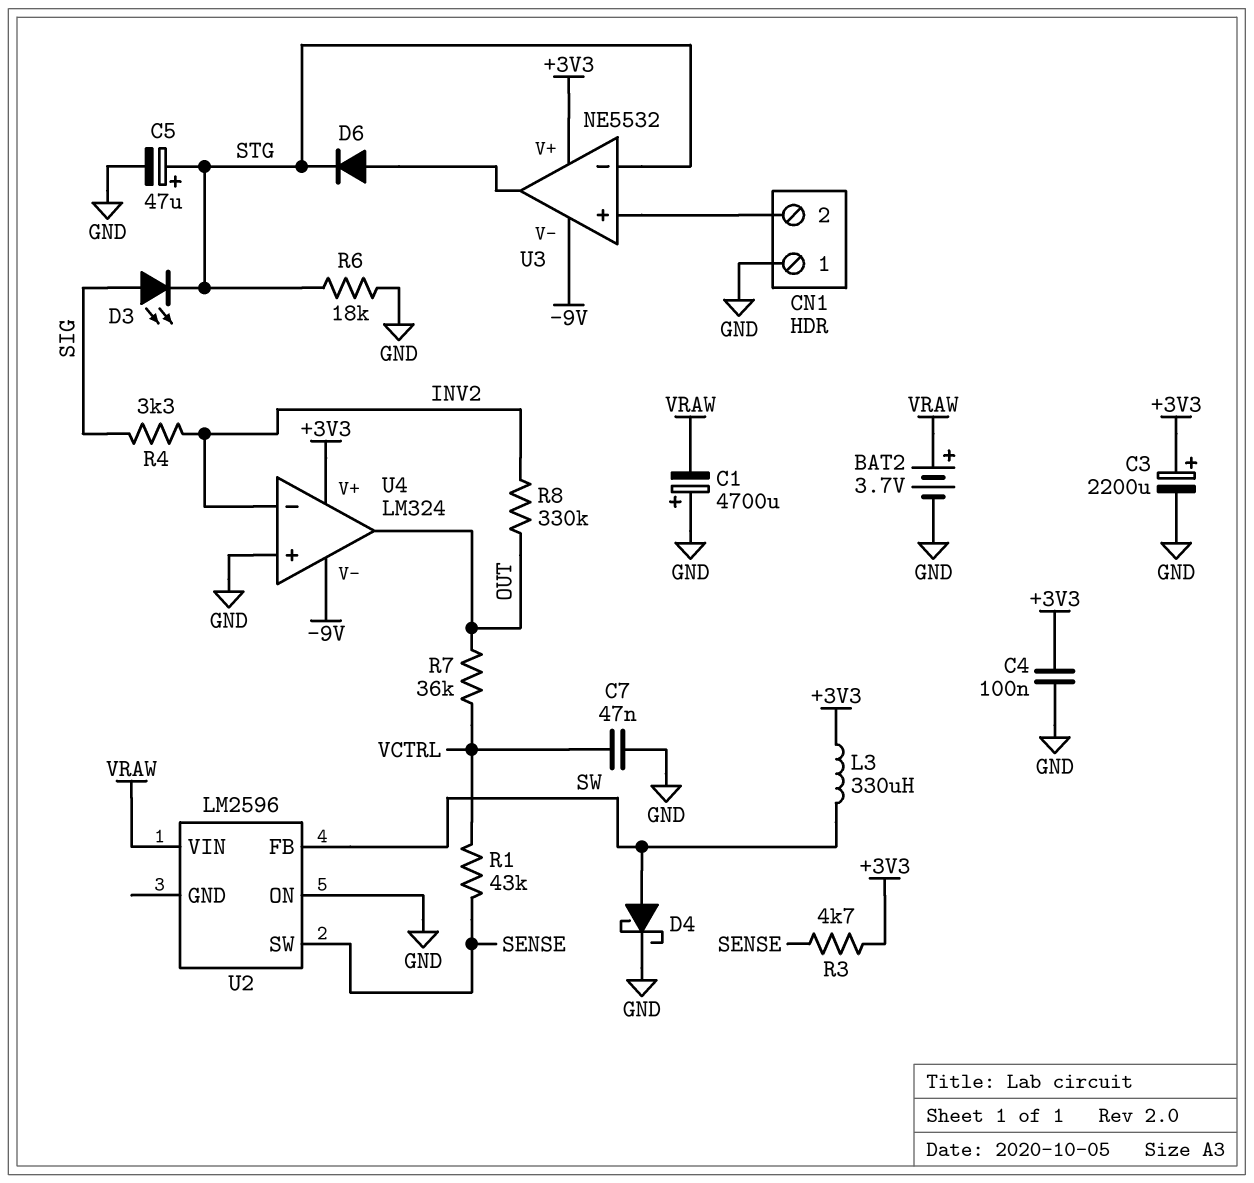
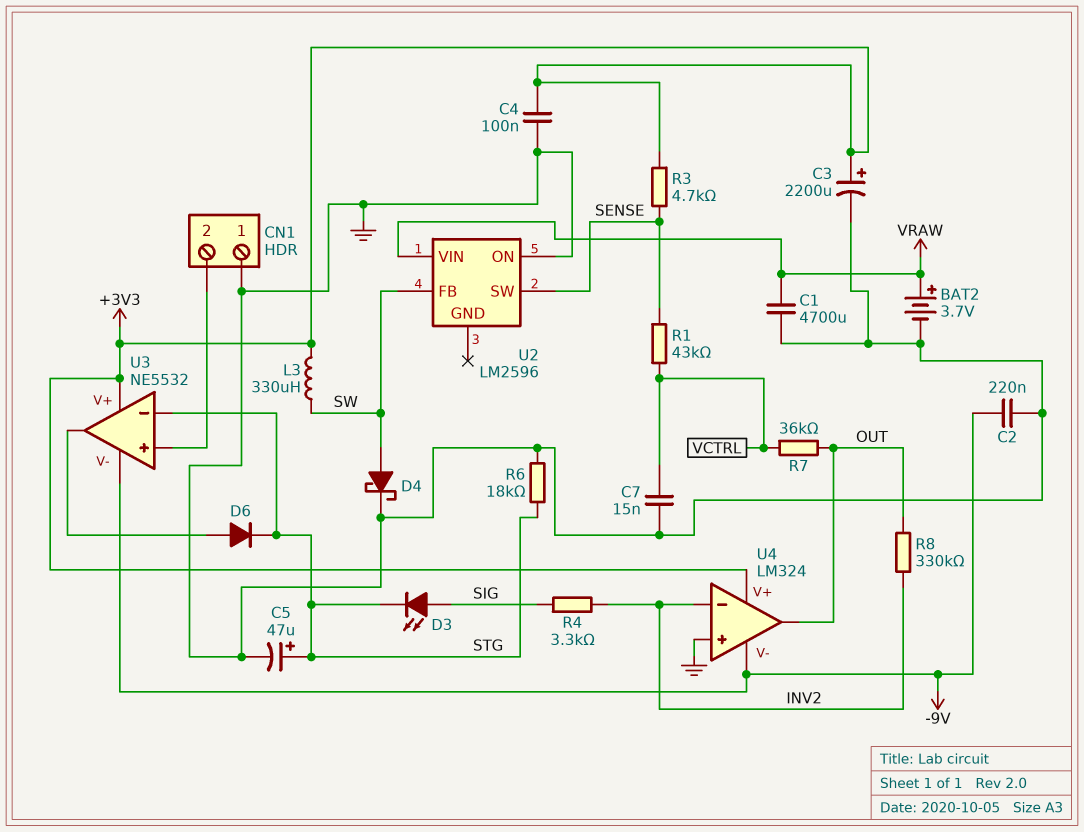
C1: 4700uF (plus GND, minus VRAW) -> 4700uF (GND, VRAW)
C2: none -> 220nF (-9V, GND)
C7: 47nF (GND, VCTRL) -> 15nF (GND, VCTRL)

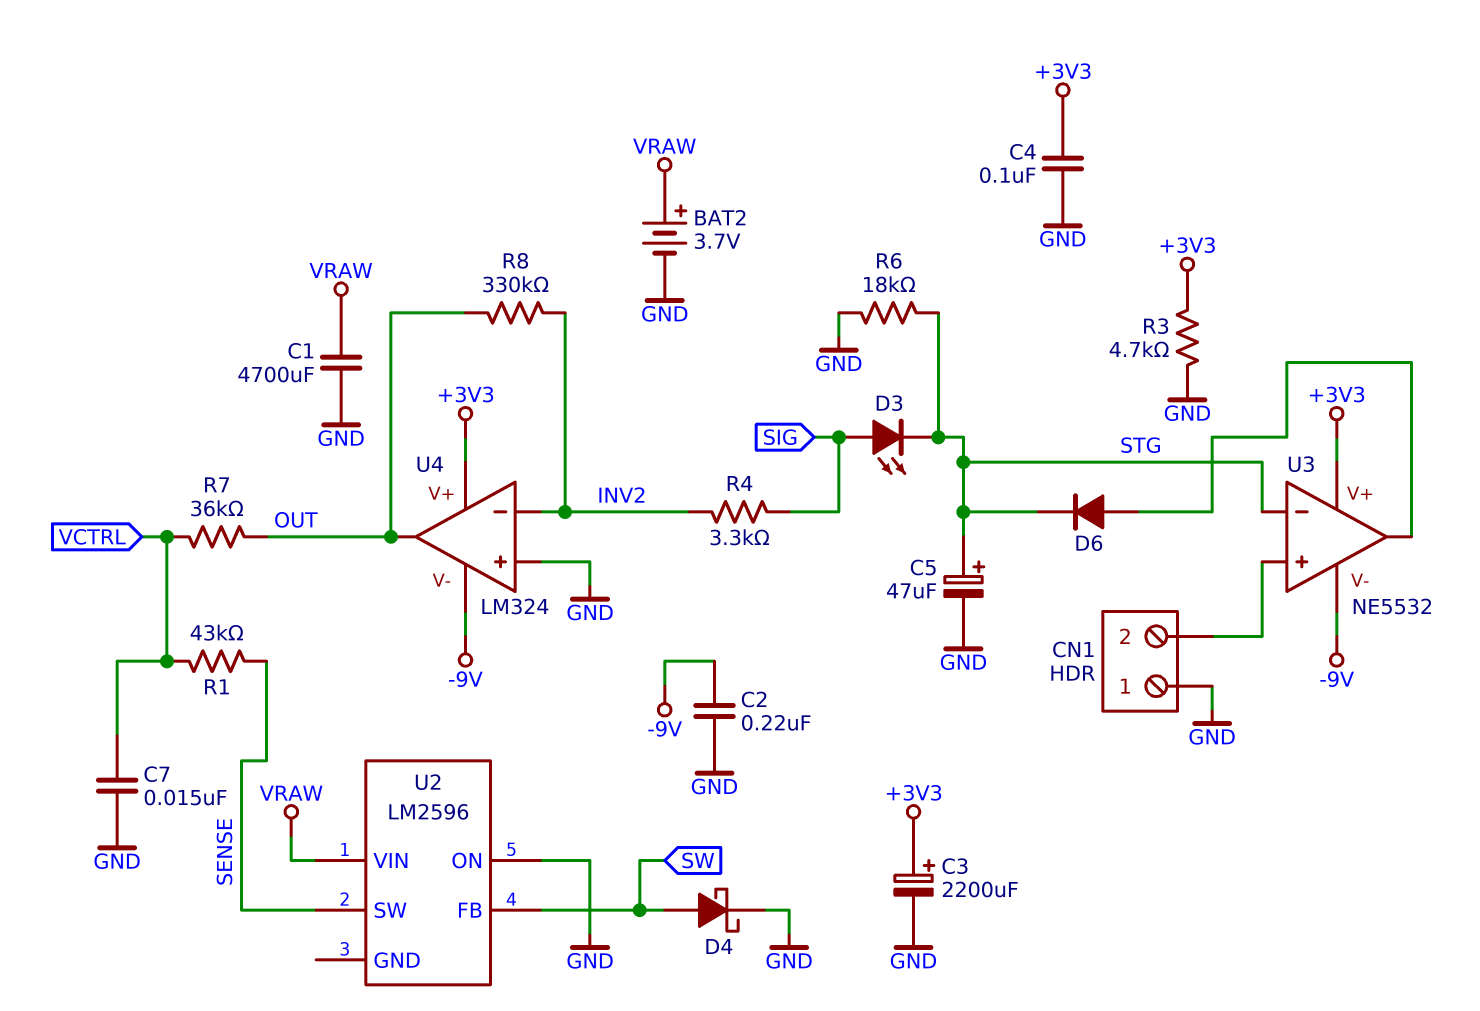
L3: 330uH (+3V3, SW) -> none
R3: 4.7k (+3V3, SENSE) -> 4.7k (+3V3, GND)

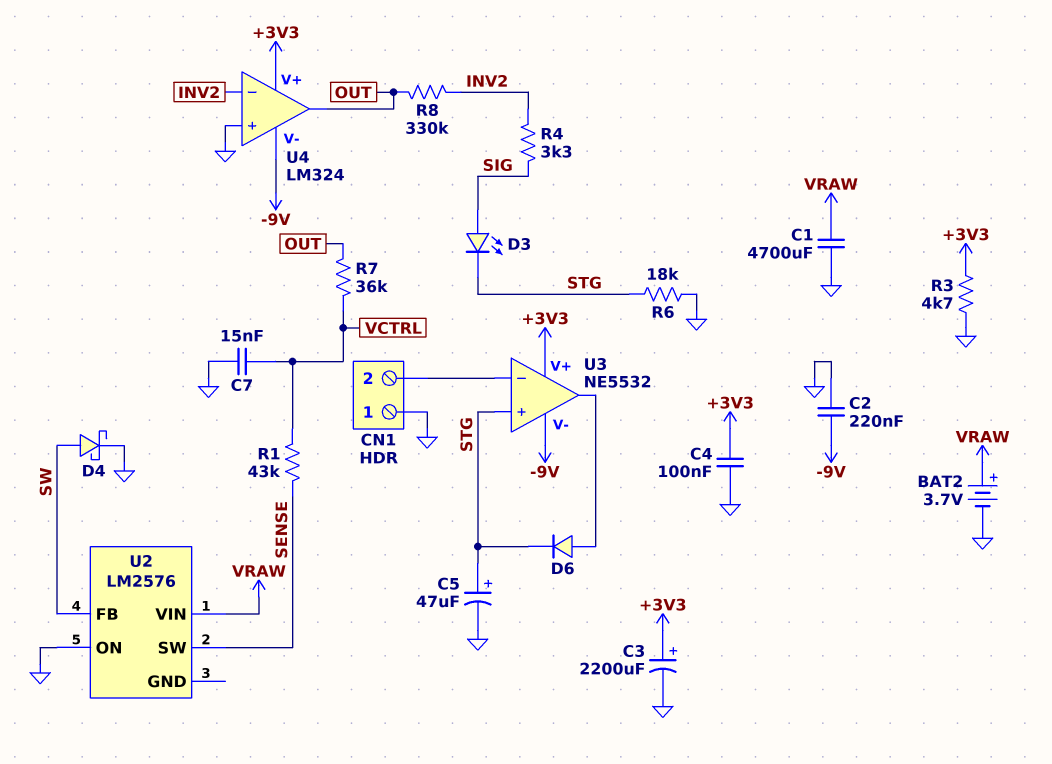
U2: LM2596 -> LM2576
U3 pin in+: CN1/2 -> STG
U3 pin in-: STG -> CN1/2

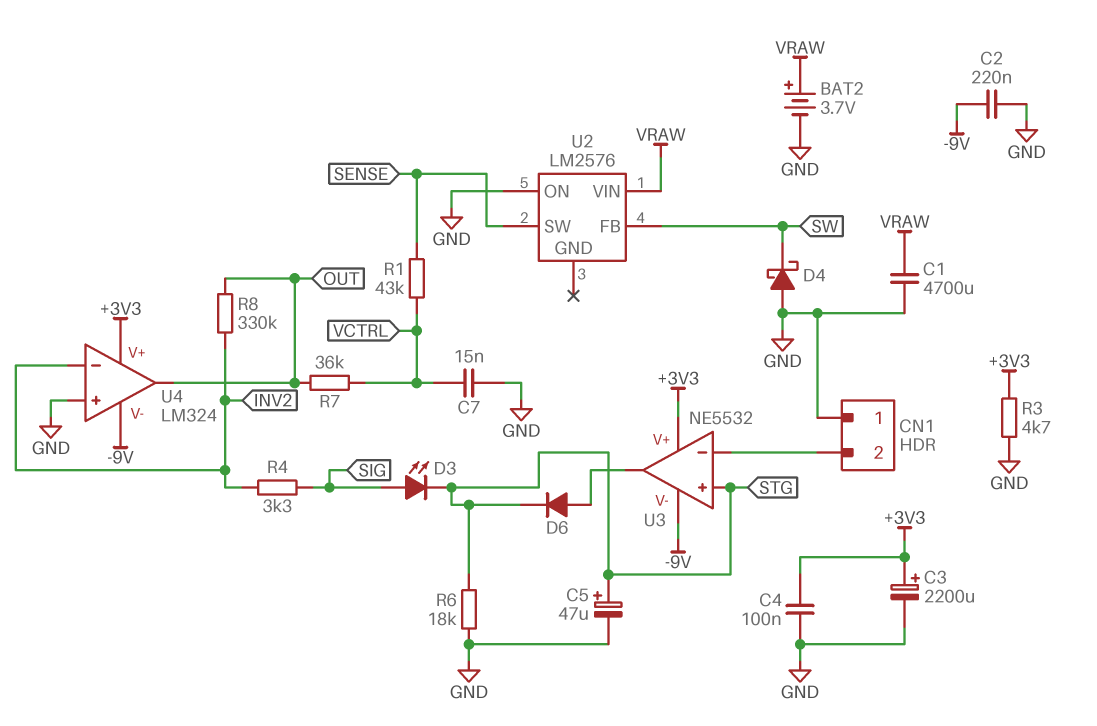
D4: schottky (A SW, K GND) -> schottky (A GND, K SW)

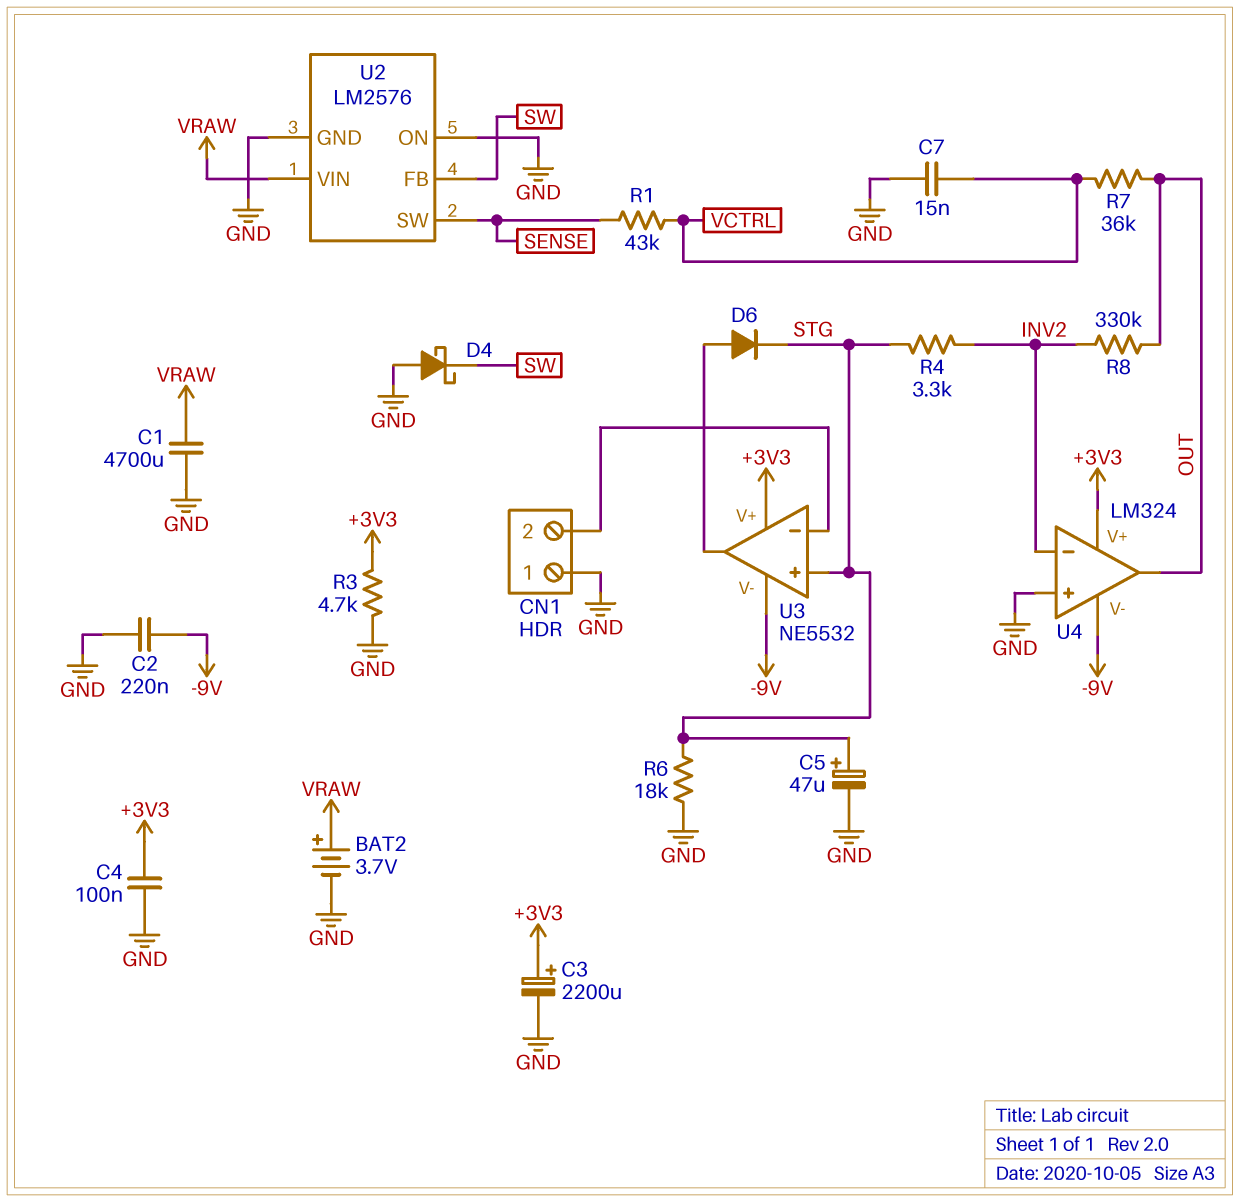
D3: LED (A SIG, K STG) -> none
R4: 3.3k (INV2, SIG) -> 3.3k (INV2, STG)
U2 pin GND: none -> GND

